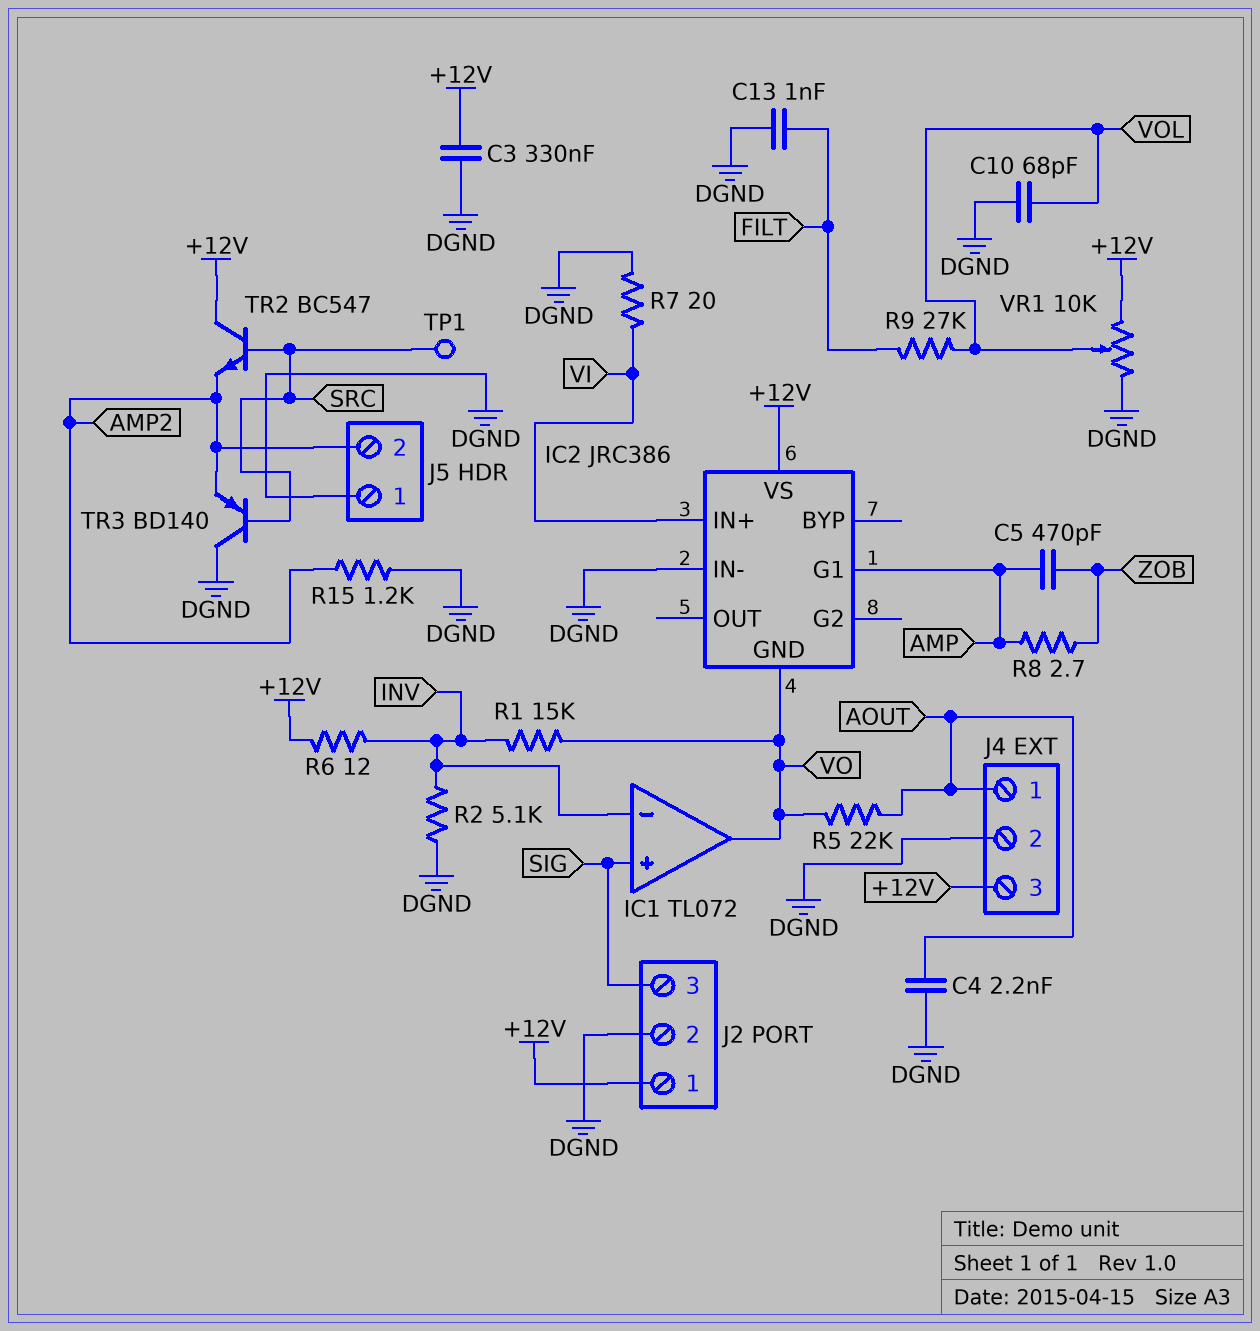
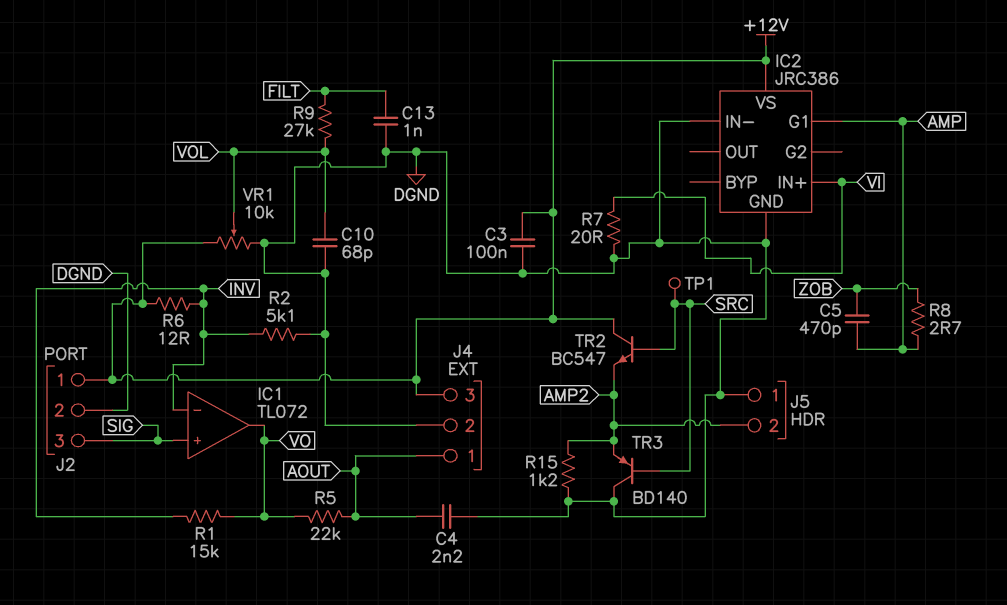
C3: 330nF (+12V, DGND) -> 100nF (+12V, DGND)
IC2 pin GND: VO -> DGND

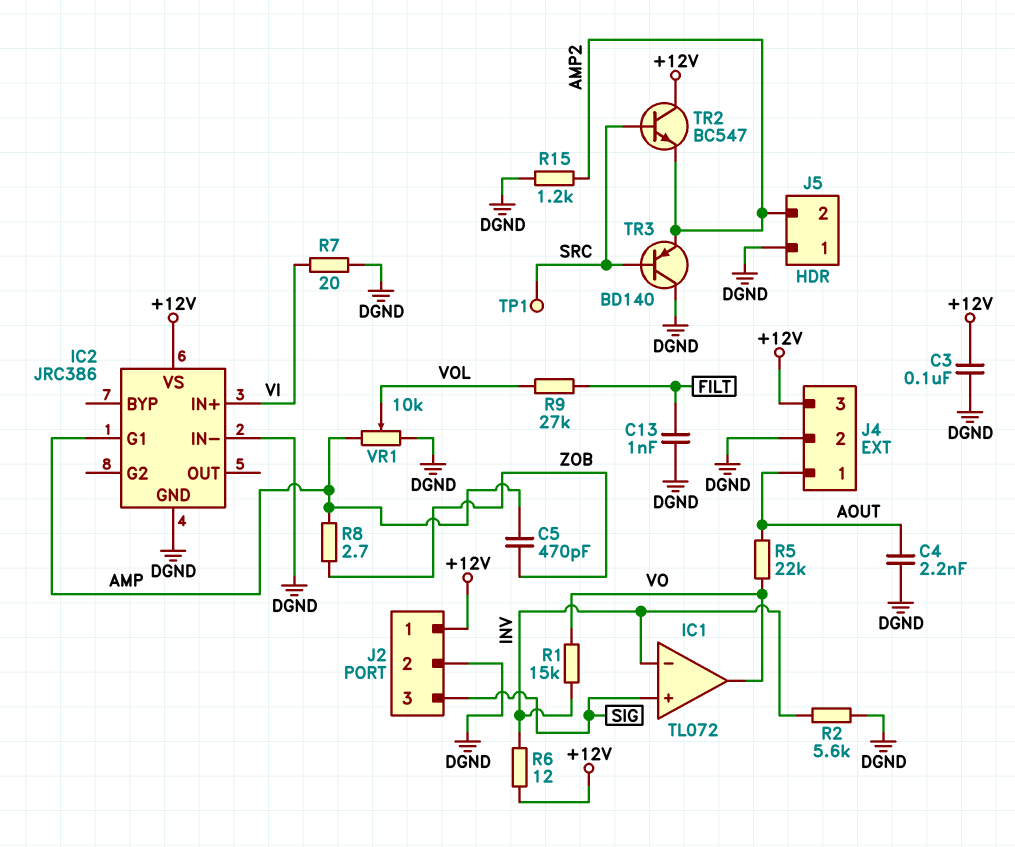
C10: 68pF (DGND, VOL) -> none
R2: 5.1k (DGND, INV) -> 5.6k (DGND, INV)
VR1: 10k (+12V, DGND, wiper VOL) -> 10k (AMP, DGND, wiper VOL)

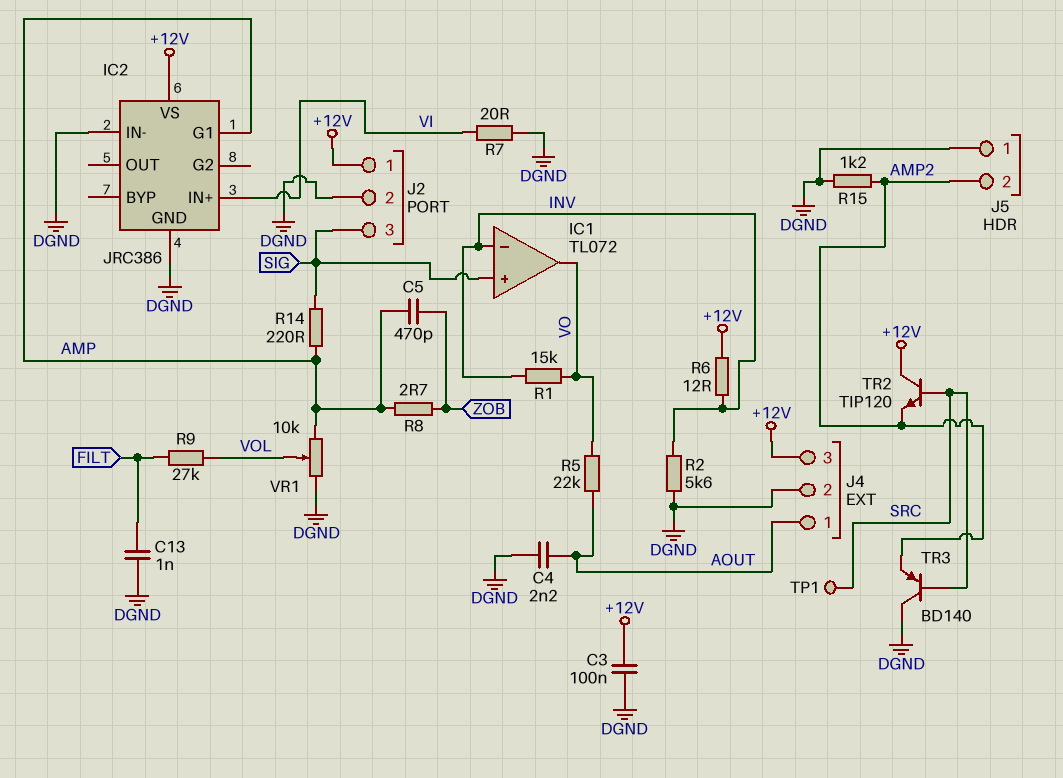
R14: none -> 220 (AMP, SIG)
TR2: NPN BC547 (B SRC, C +12V, E AMP2) -> NPN TIP120 (B SRC, C +12V, E AMP2)

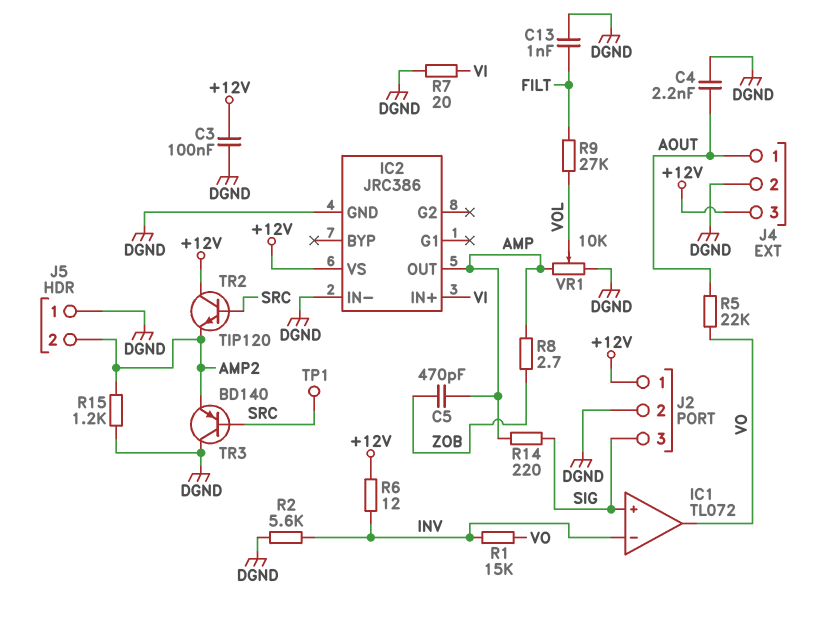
IC2 pin G1: AMP -> none
IC2 pin OUT: none -> AMP

